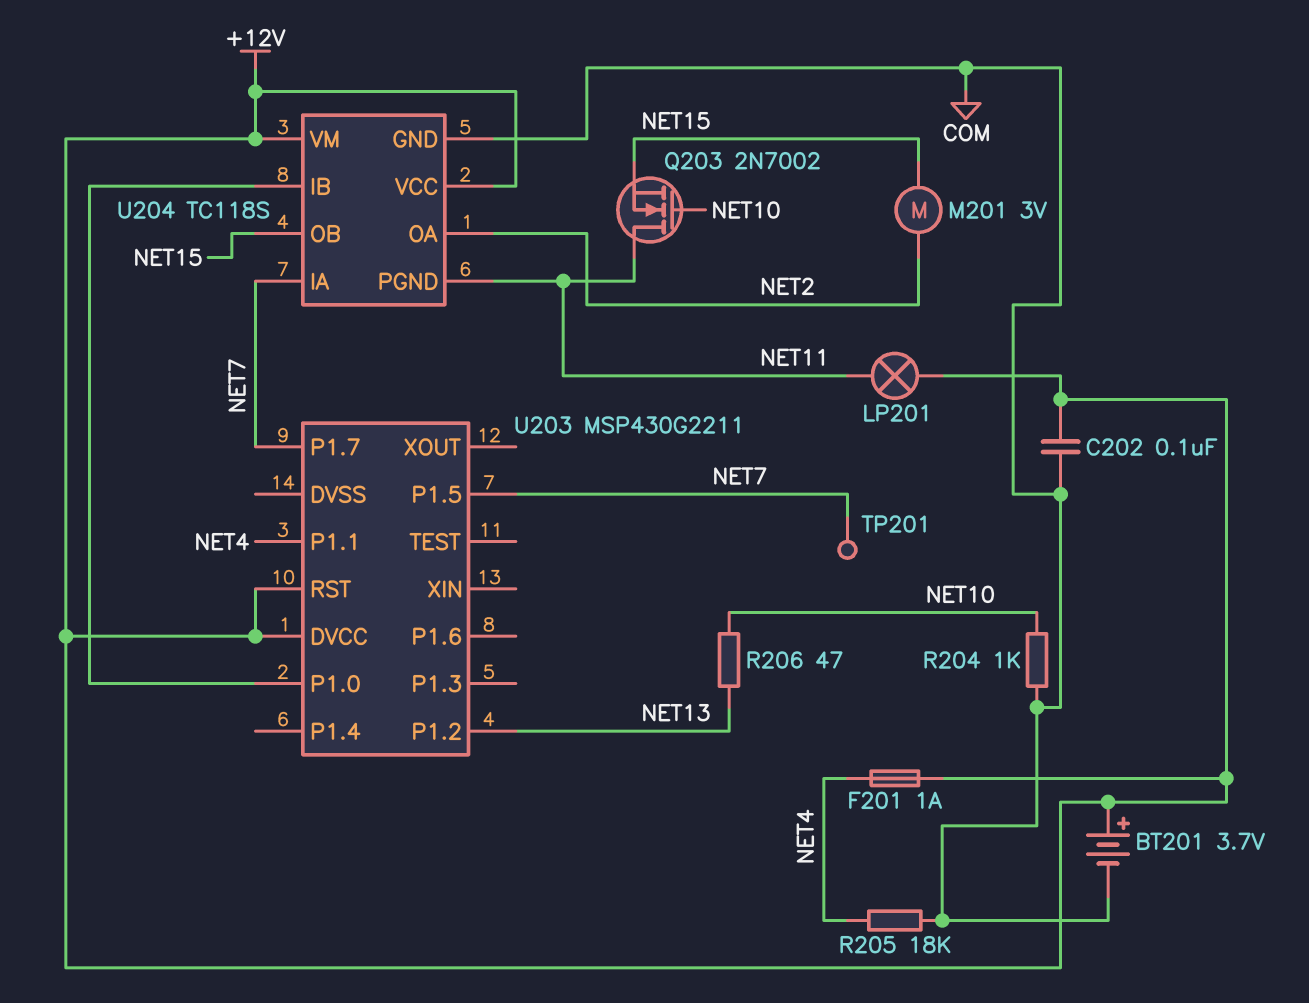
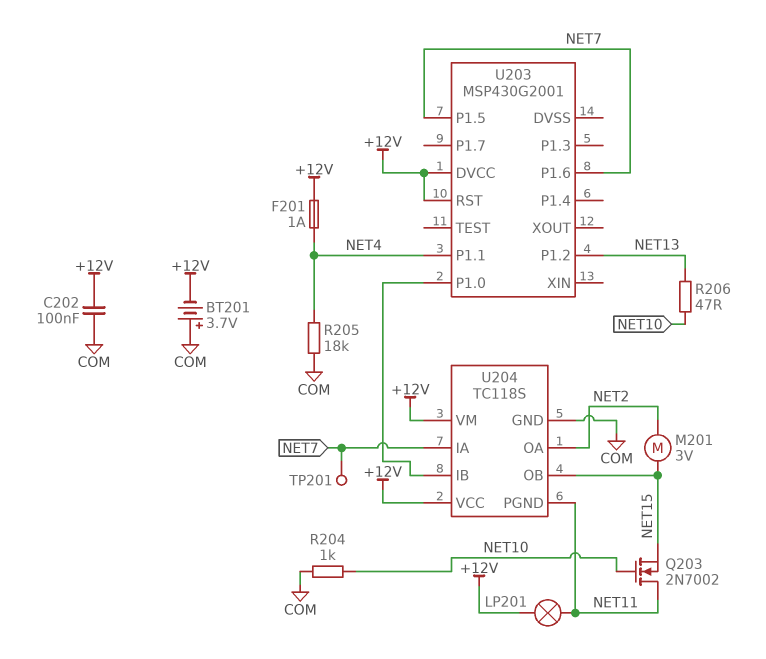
BT201: 3.7V (plus +12V, minus COM) -> 3.7V (plus COM, minus +12V)
U203: MSP430G2211 -> MSP430G2001
U203 pin P1.6: none -> NET7
U203 pin P1.7: NET7 -> none

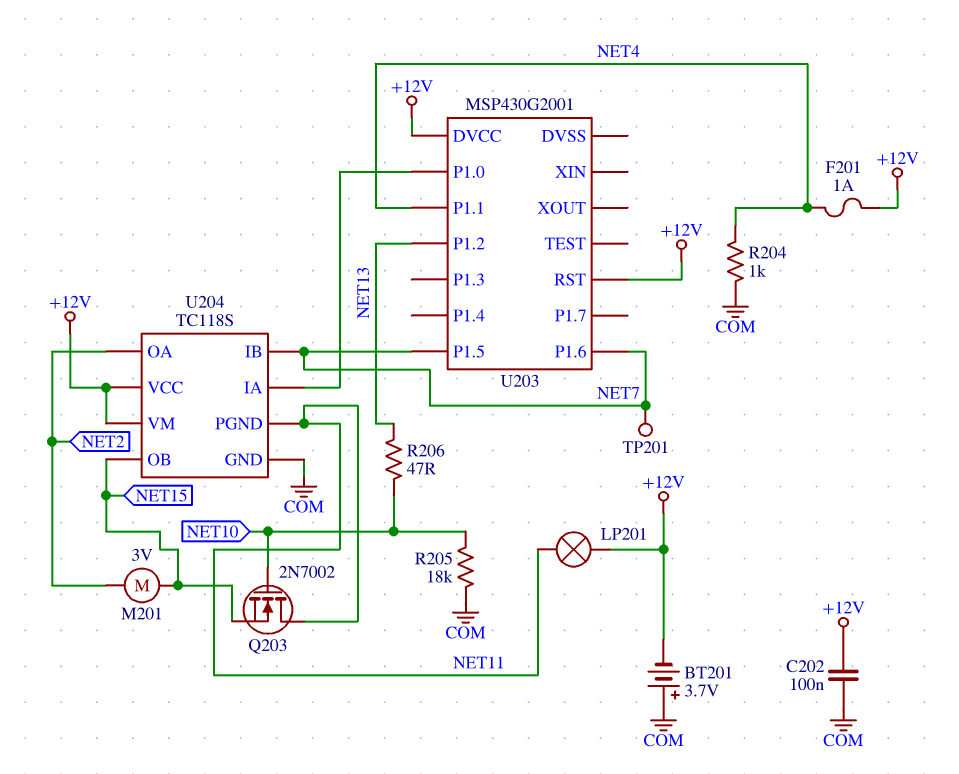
R204: 1k (COM, NET10) -> 1k (COM, NET4)
R205: 18k (COM, NET4) -> 18k (COM, NET10)
U204 pin IA: NET7 -> U203/P1.0
U204 pin IB: U203/P1.0 -> NET7

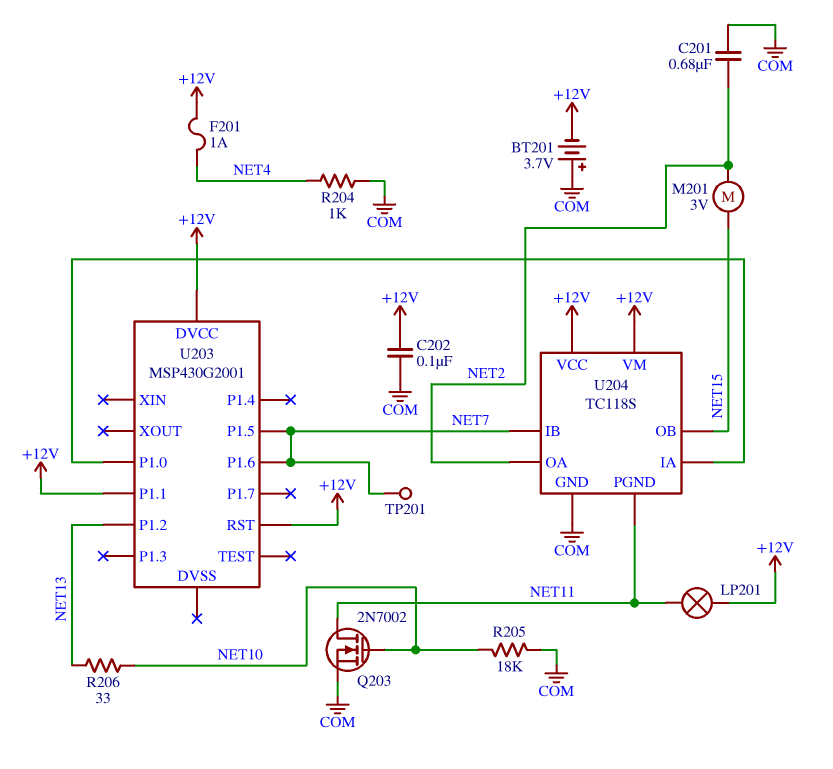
C201: none -> 680nF (COM, NET2)
Q203: NMOS 2N7002 (G NET10, D NET11, S NET15) -> NMOS 2N7002 (G NET10, D NET11, S COM)
R206: 47 (NET10, NET13) -> 33 (NET10, NET13)
U203 pin P1.1: NET4 -> +12V

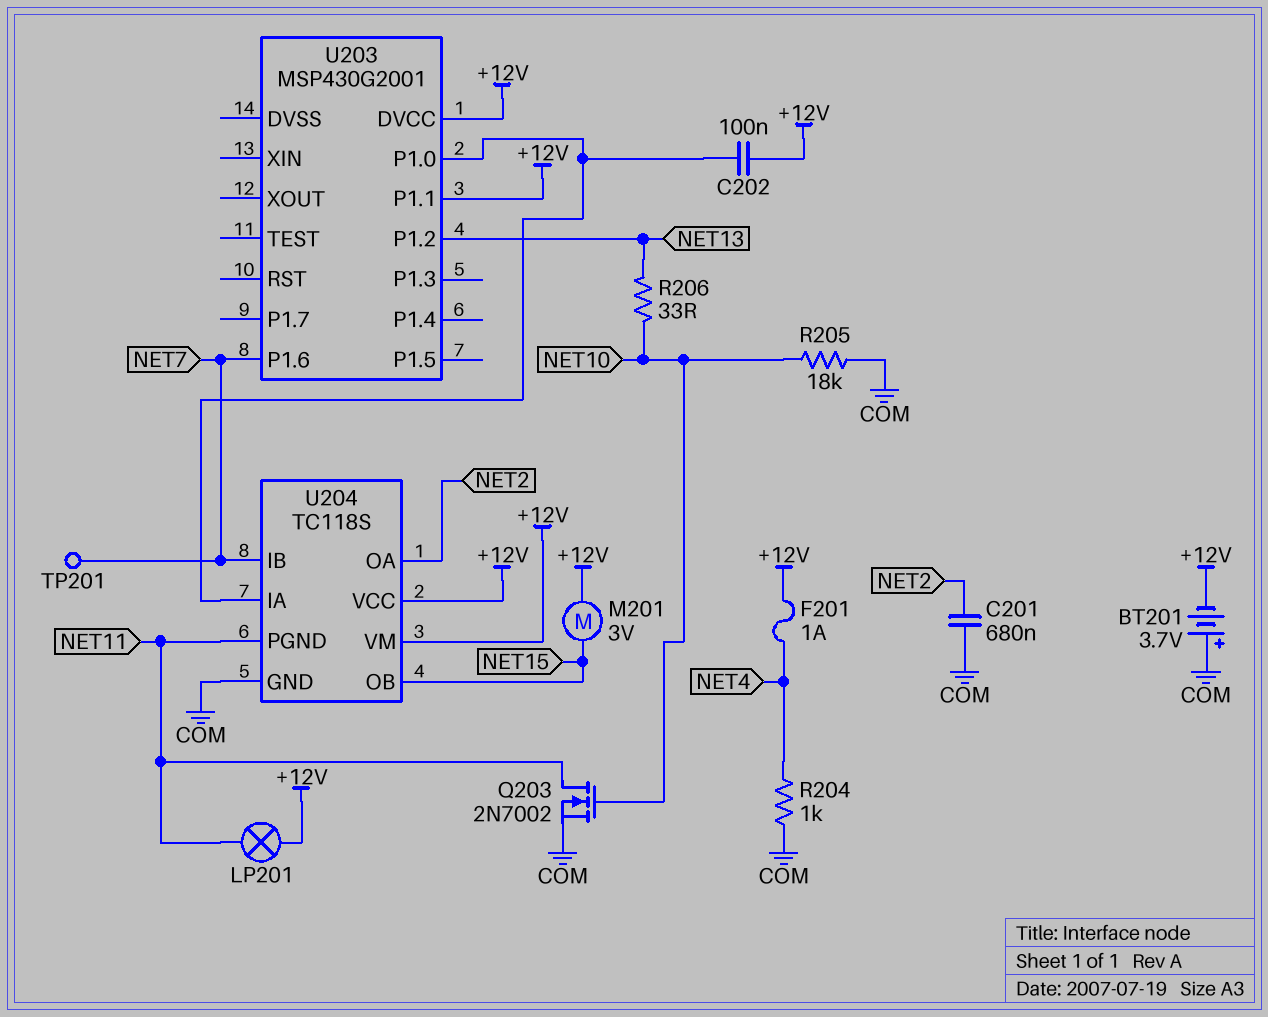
C202: 100nF (+12V, COM) -> 100nF (+12V, U203/P1.0)
M201: motor 3V (NET2, NET15) -> motor 3V (+12V, NET15)
U203 pin P1.5: NET7 -> none
U203 pin RST: +12V -> none

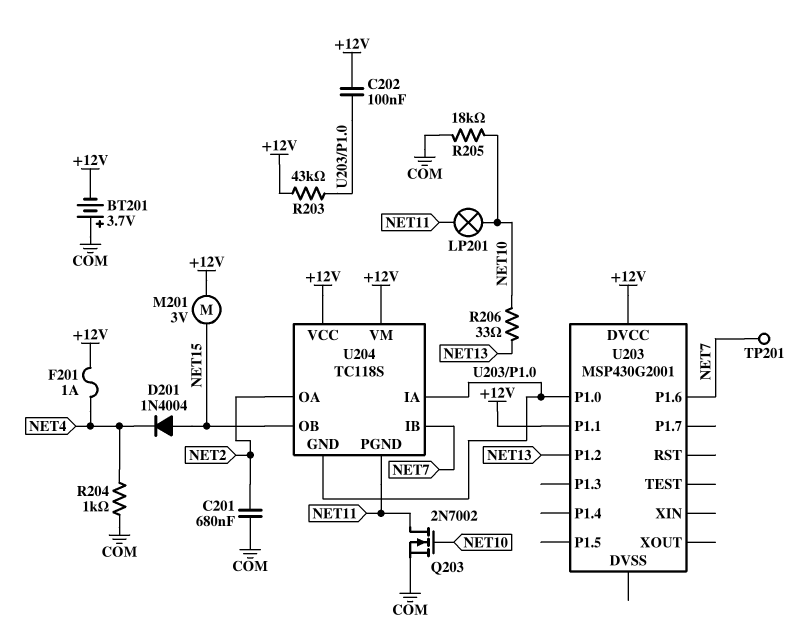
D201: none -> diode 1N4004 (A NET15, K NET4)
LP201: lamp (+12V, NET11) -> lamp (NET10, NET11)
R203: none -> 43k (+12V, U203/P1.0)
U204 pin GND: COM -> U203/P1.0

